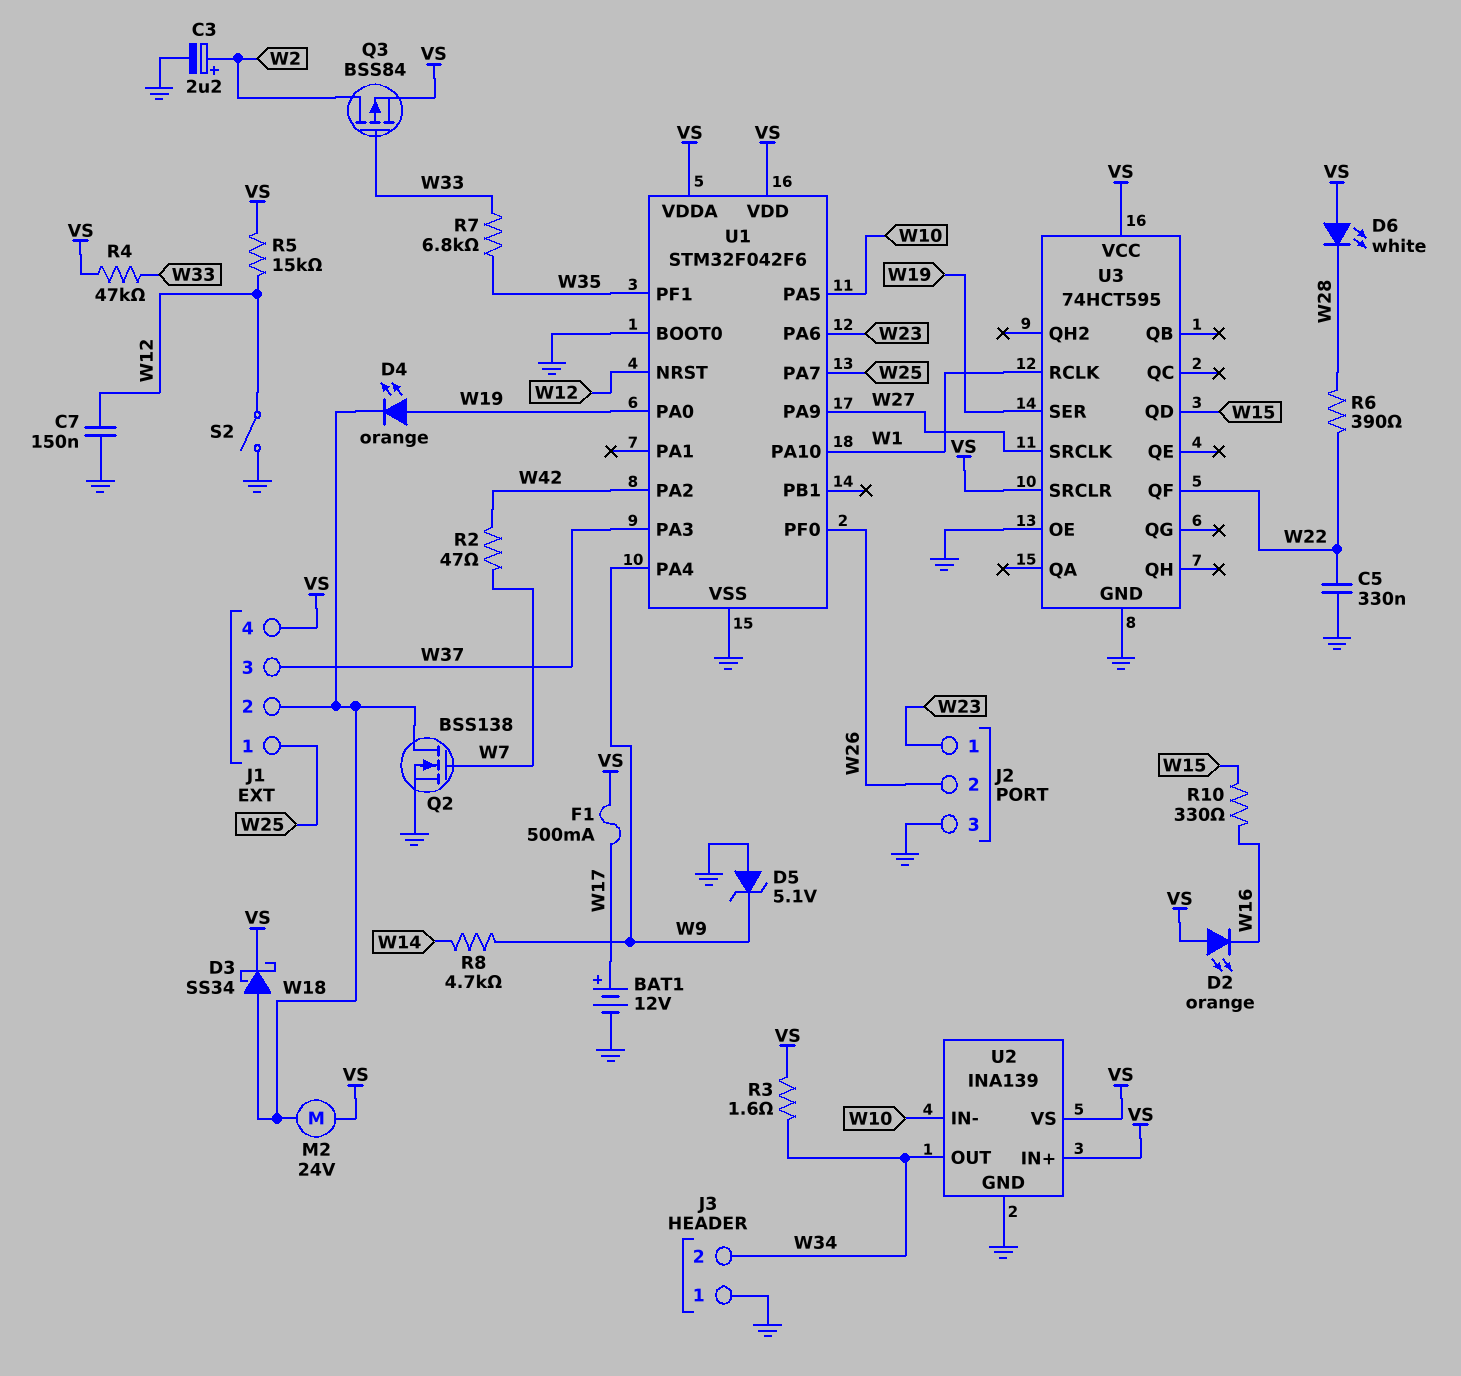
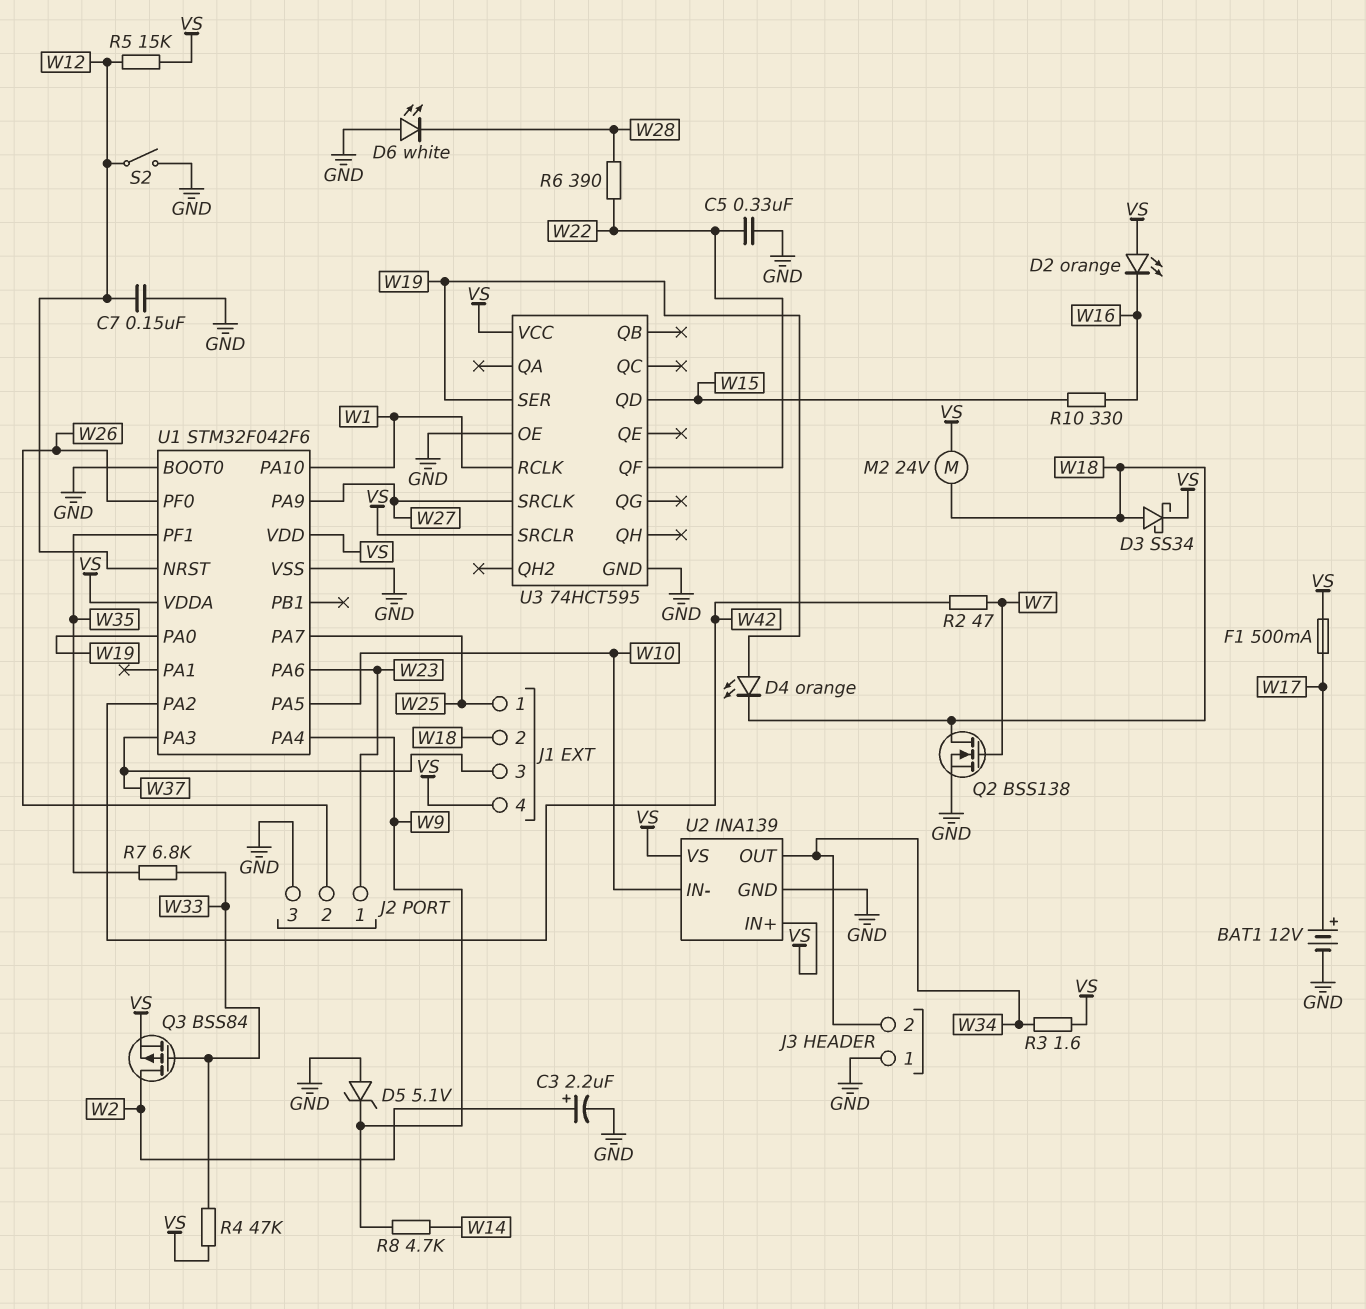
D6: LED white (A VS, K W28) -> LED white (A GND, K W28)

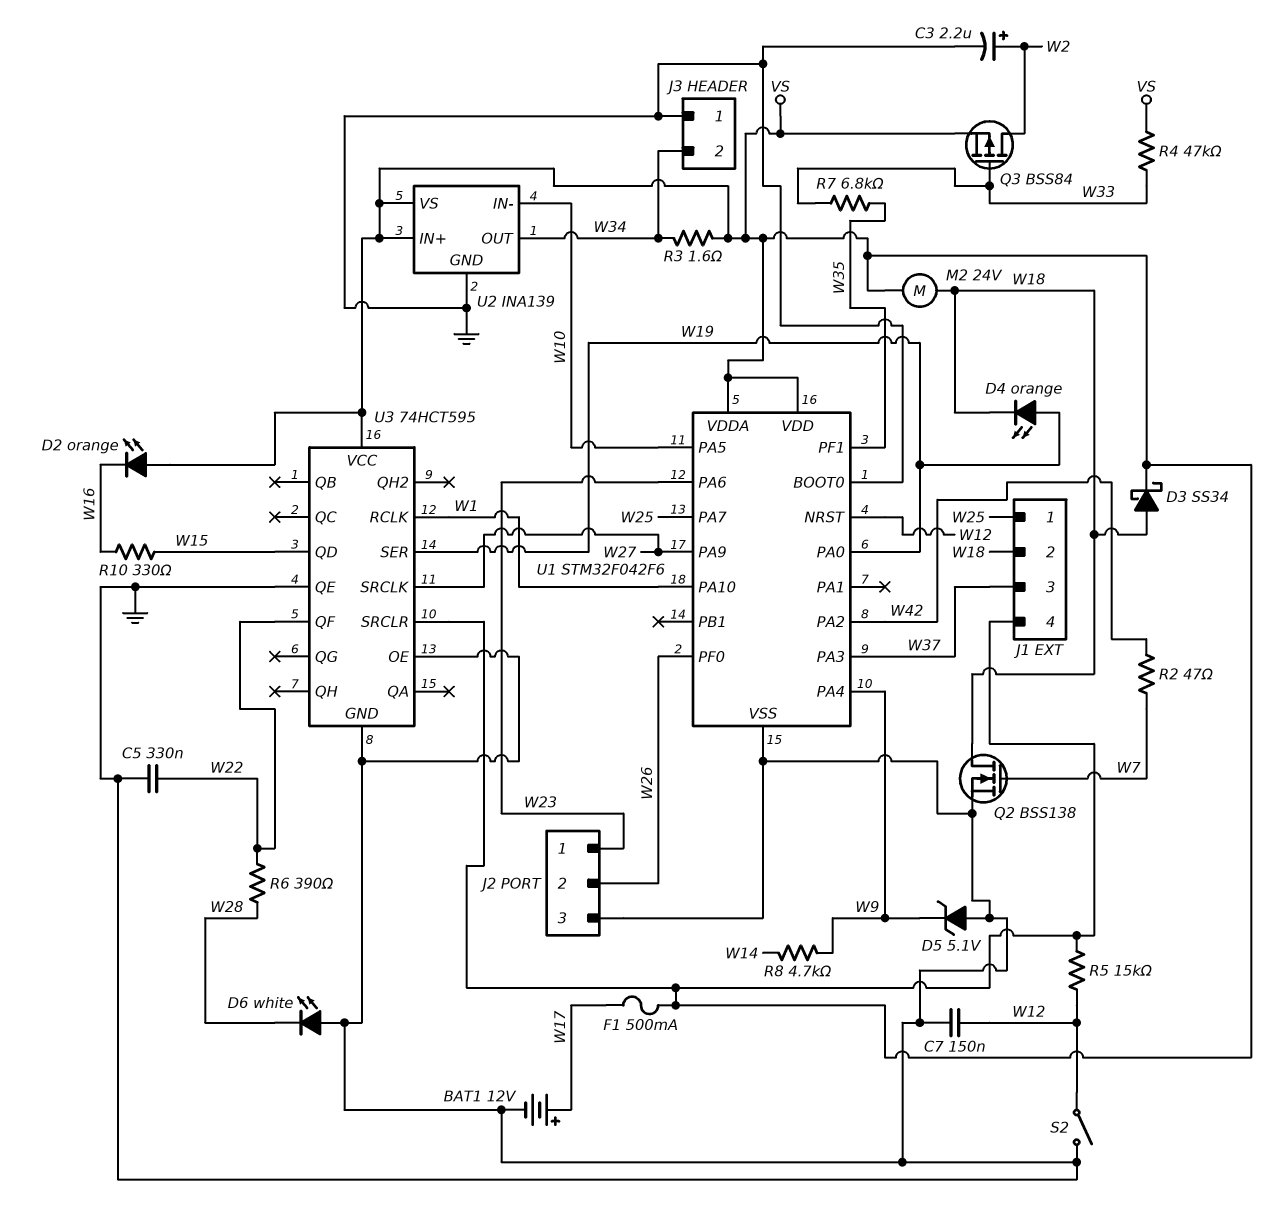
U3 pin QE: none -> GND

